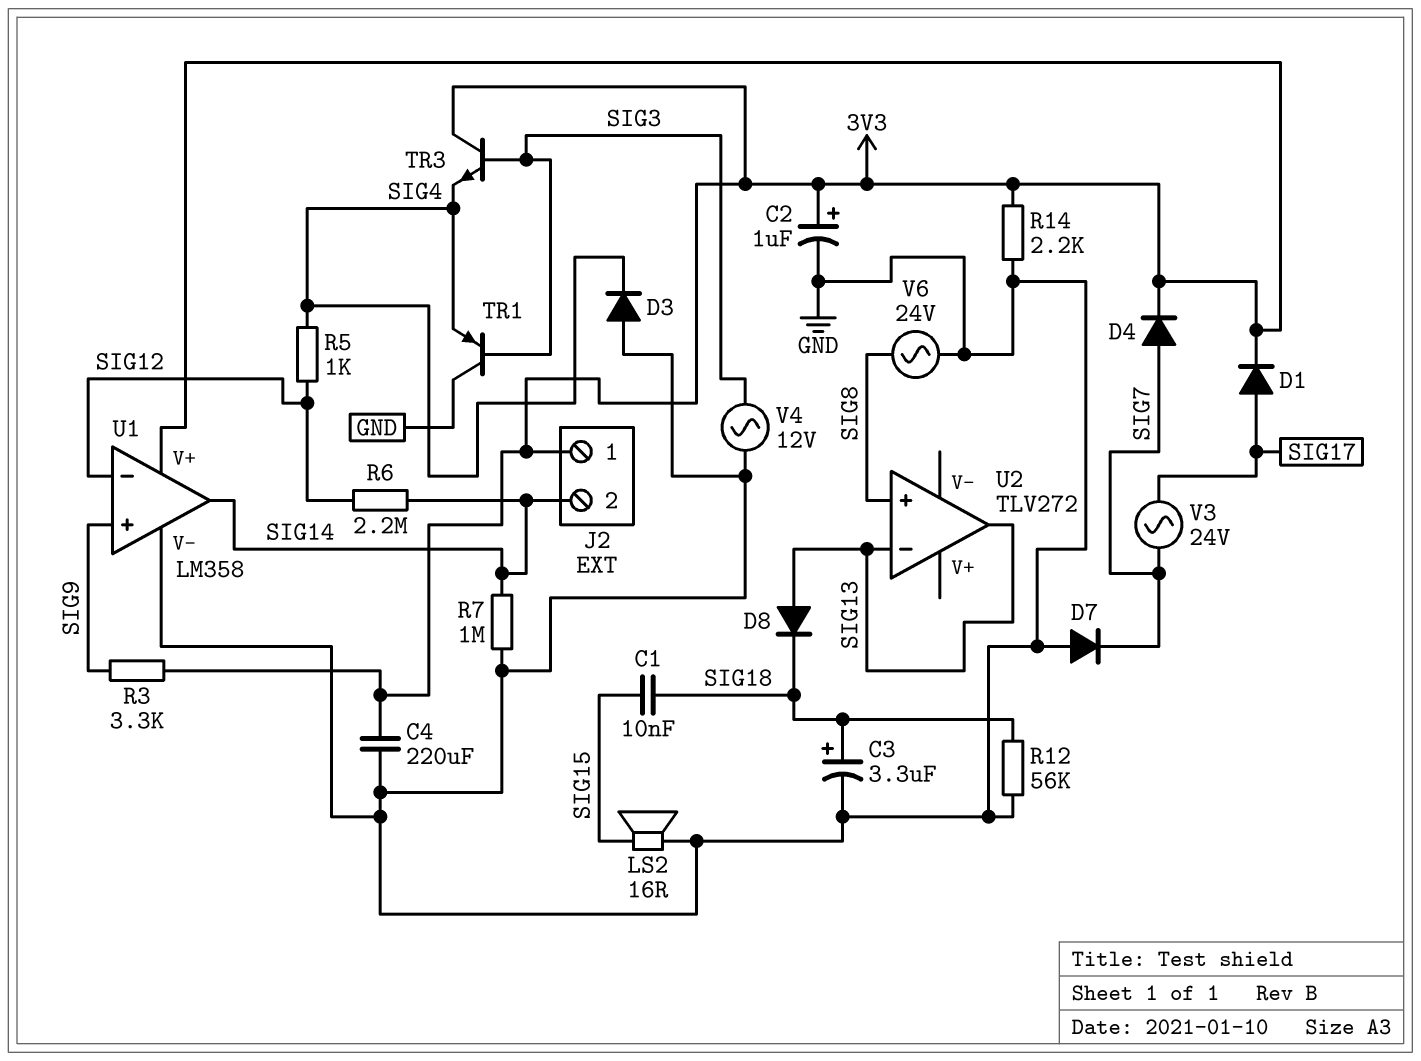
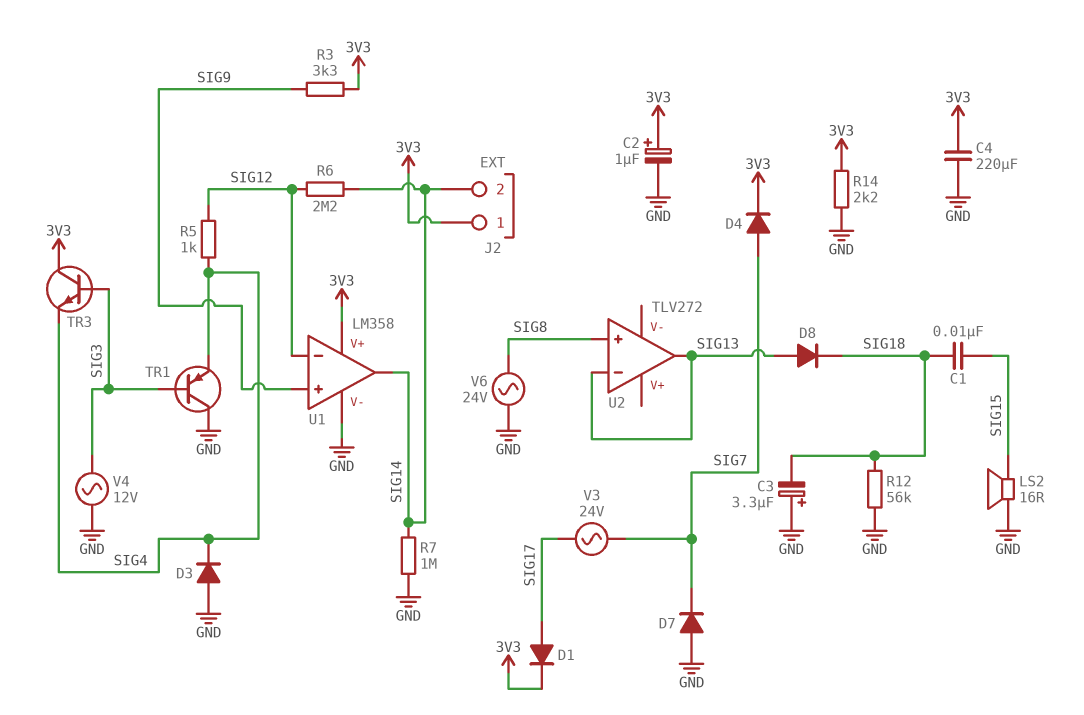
C3: 3.3uF (plus SIG18, minus GND) -> 3.3uF (plus GND, minus SIG18)

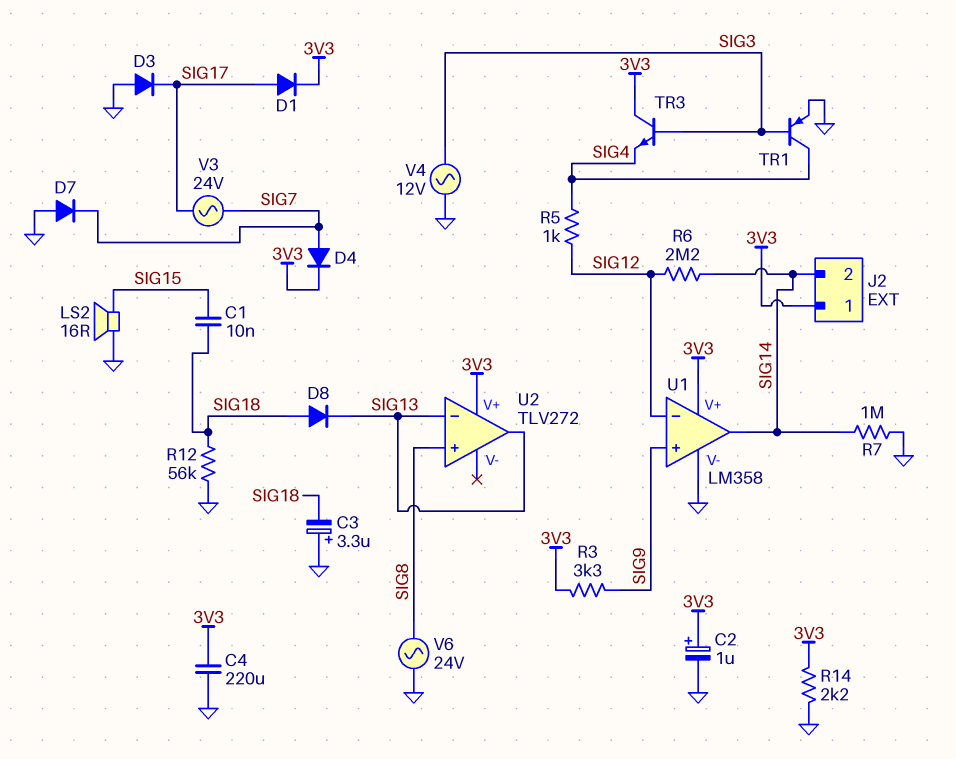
D3: diode (A GND, K SIG4) -> diode (A GND, K SIG17)
D8: diode (A SIG13, K SIG18) -> diode (A SIG18, K SIG13)
TR1: PNP (B SIG3, C GND, E SIG4) -> PNP (B SIG3, C SIG4, E GND)
U2 pin V+: none -> 3V3

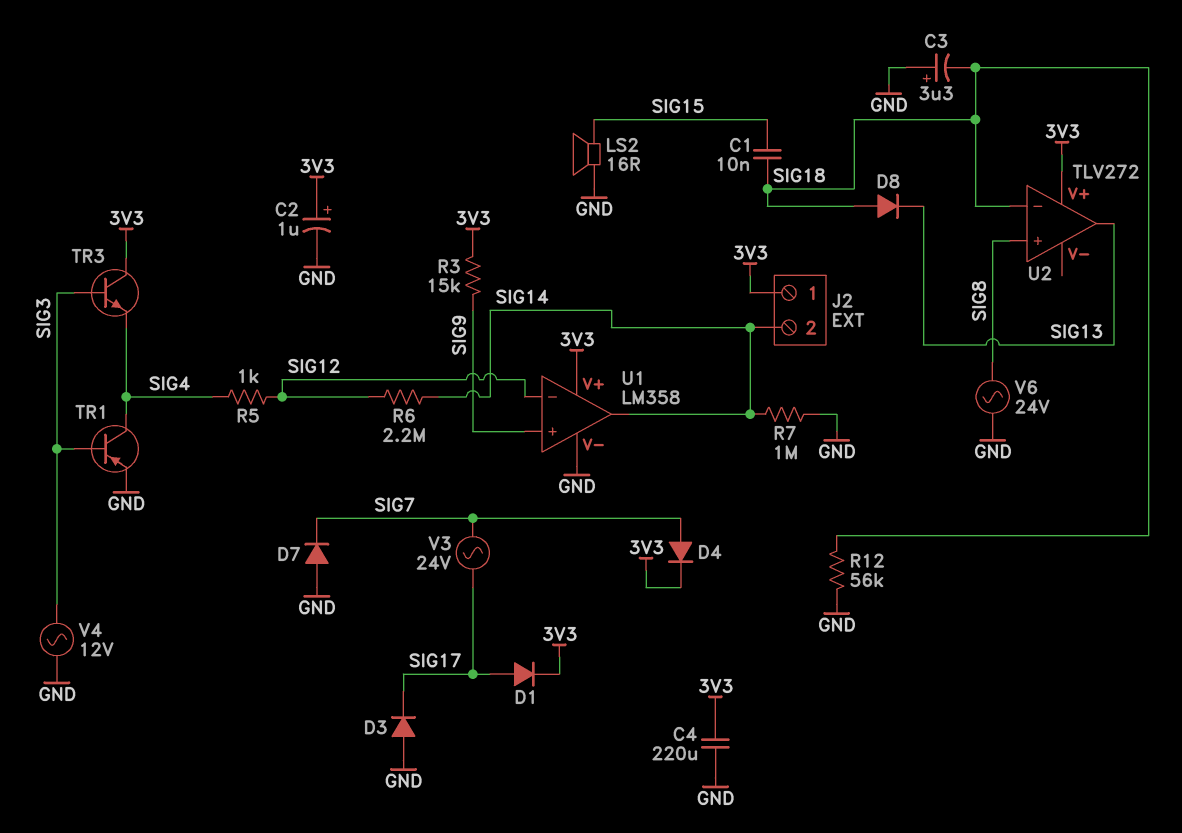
R3: 3.3k (3V3, SIG9) -> 15k (3V3, SIG9)
R14: 2.2k (3V3, GND) -> none
U2 pin in-: SIG13 -> SIG18

